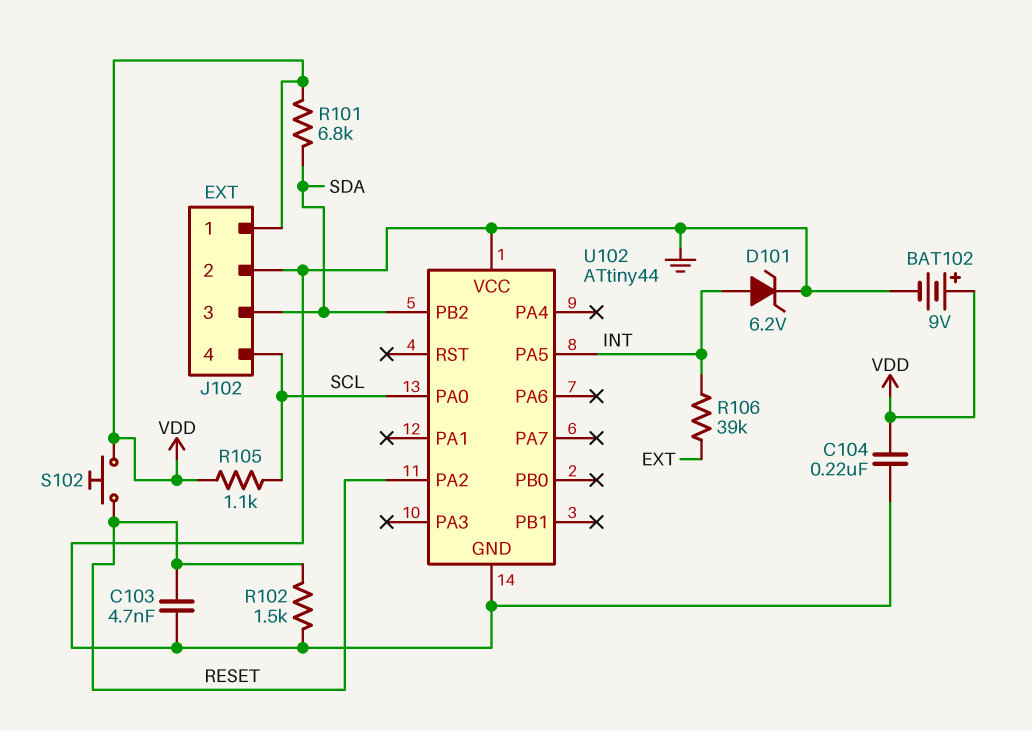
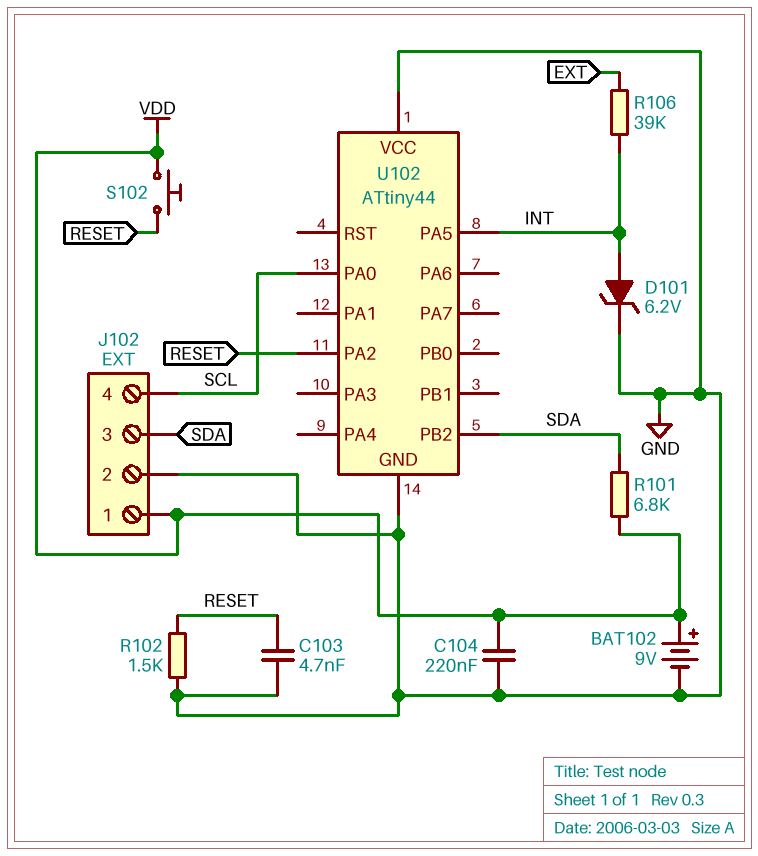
R105: 1.1k (SCL, VDD) -> none

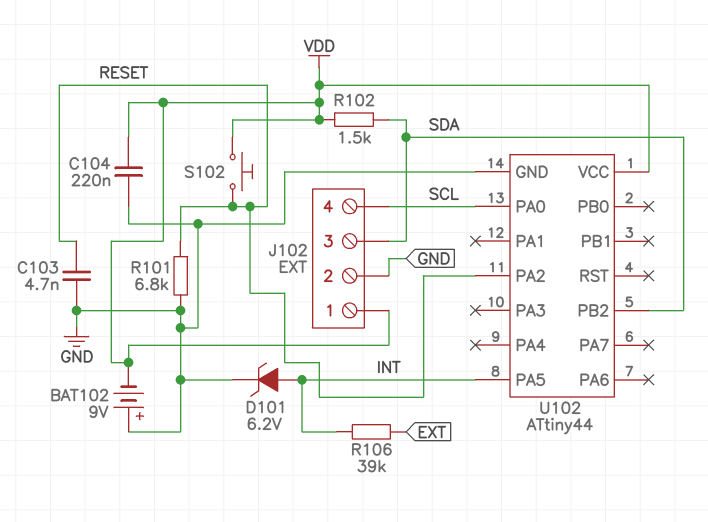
BAT102: 9V (plus VDD, minus GND) -> 9V (plus GND, minus VDD)
R101: 6.8k (SDA, VDD) -> 6.8k (GND, RESET)
R102: 1.5k (GND, RESET) -> 1.5k (SDA, VDD)
U102 pin VCC: GND -> VDD

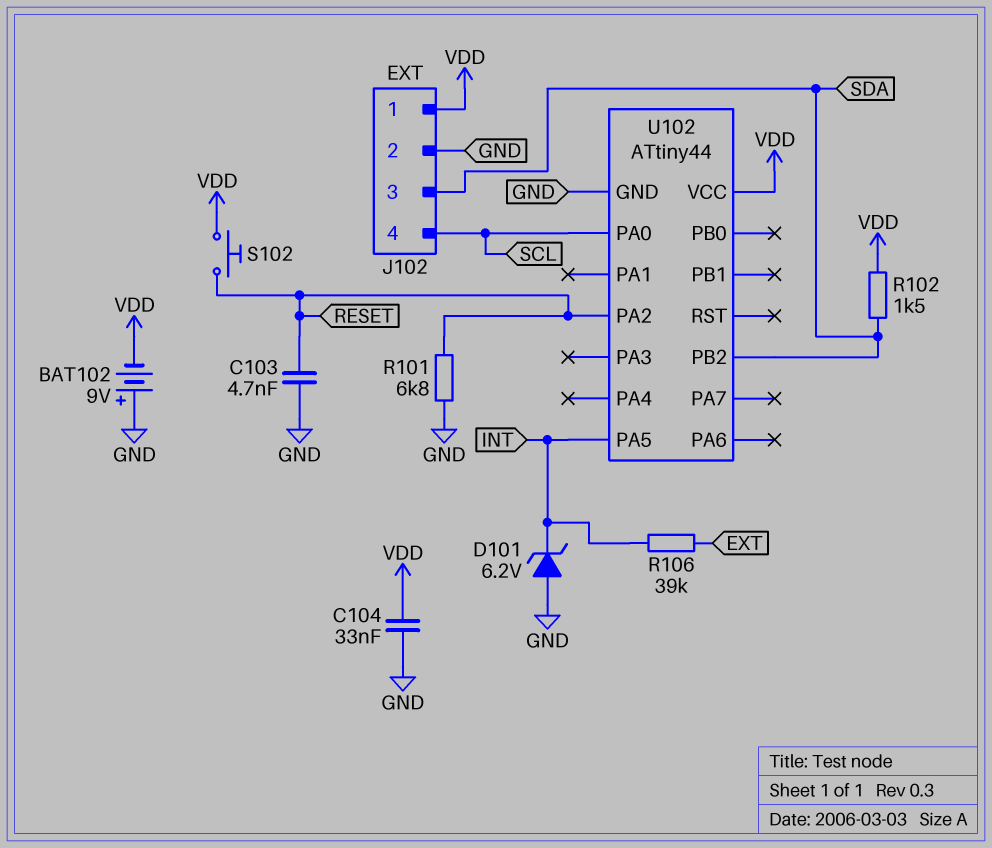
C104: 220nF (GND, VDD) -> 33nF (GND, VDD)
D101: zener 6.2V (A INT, K GND) -> zener 6.2V (A GND, K INT)

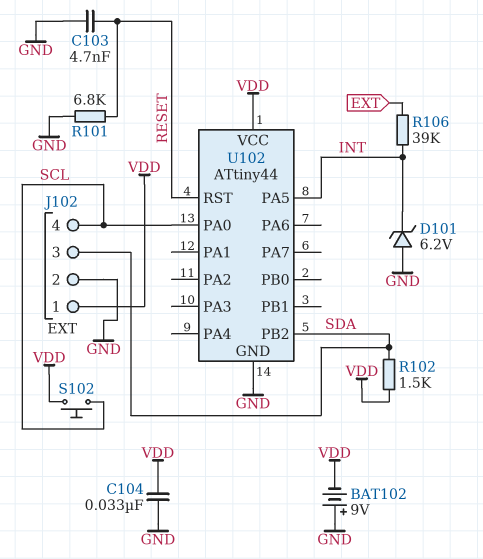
S102: button (RESET, VDD) -> button (SCL, VDD)
U102 pin PA2: RESET -> none
U102 pin RST: none -> RESET

